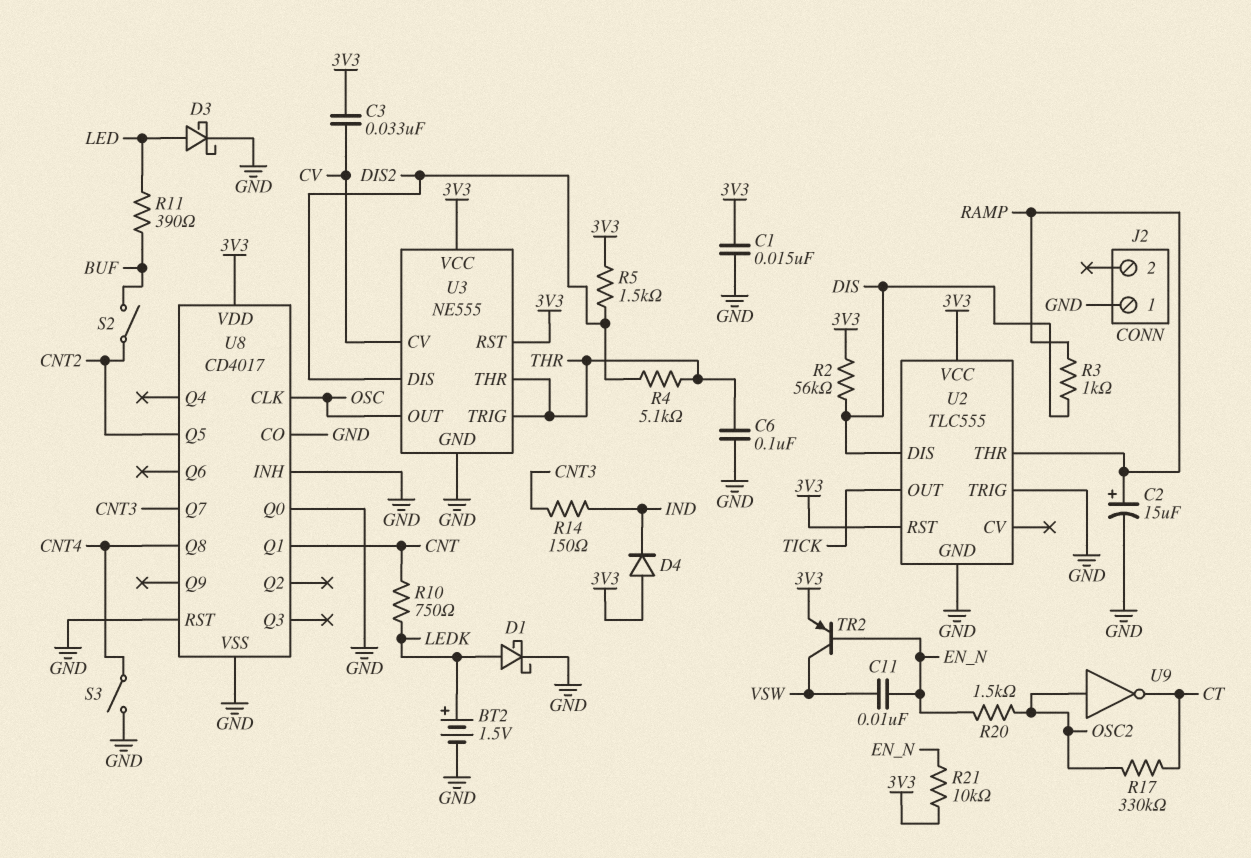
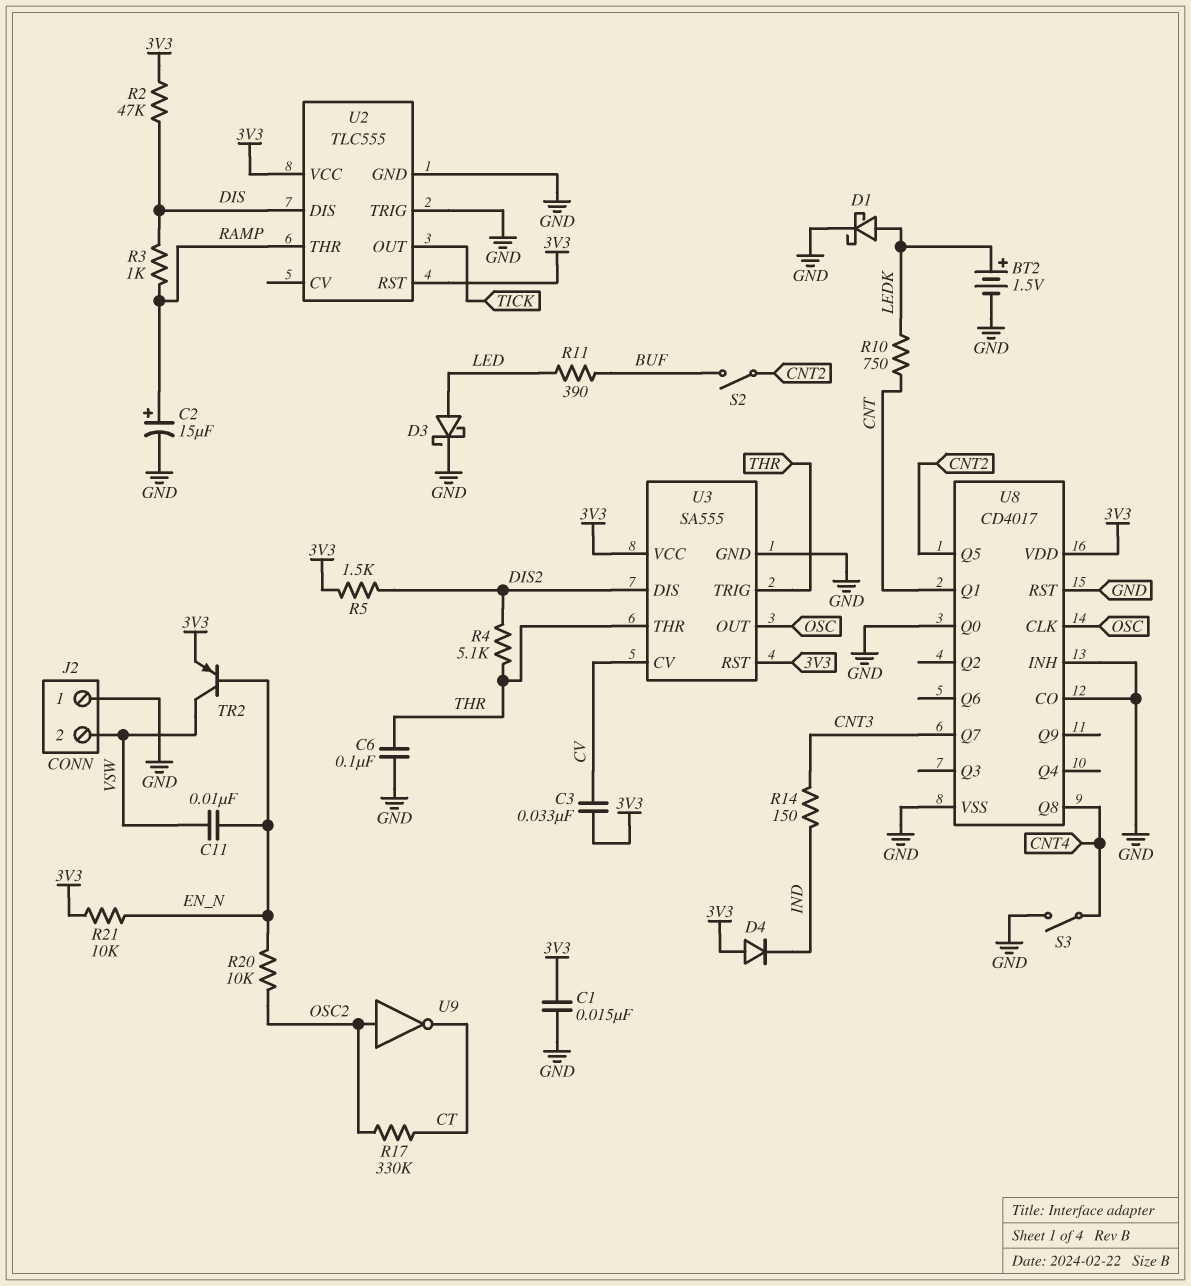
J2 pin 2: none -> VSW
R2: 56k (3V3, DIS) -> 47k (3V3, DIS)
R20: 1.5k (EN_N, OSC2) -> 10k (EN_N, OSC2)
U3: NE555 -> SA555

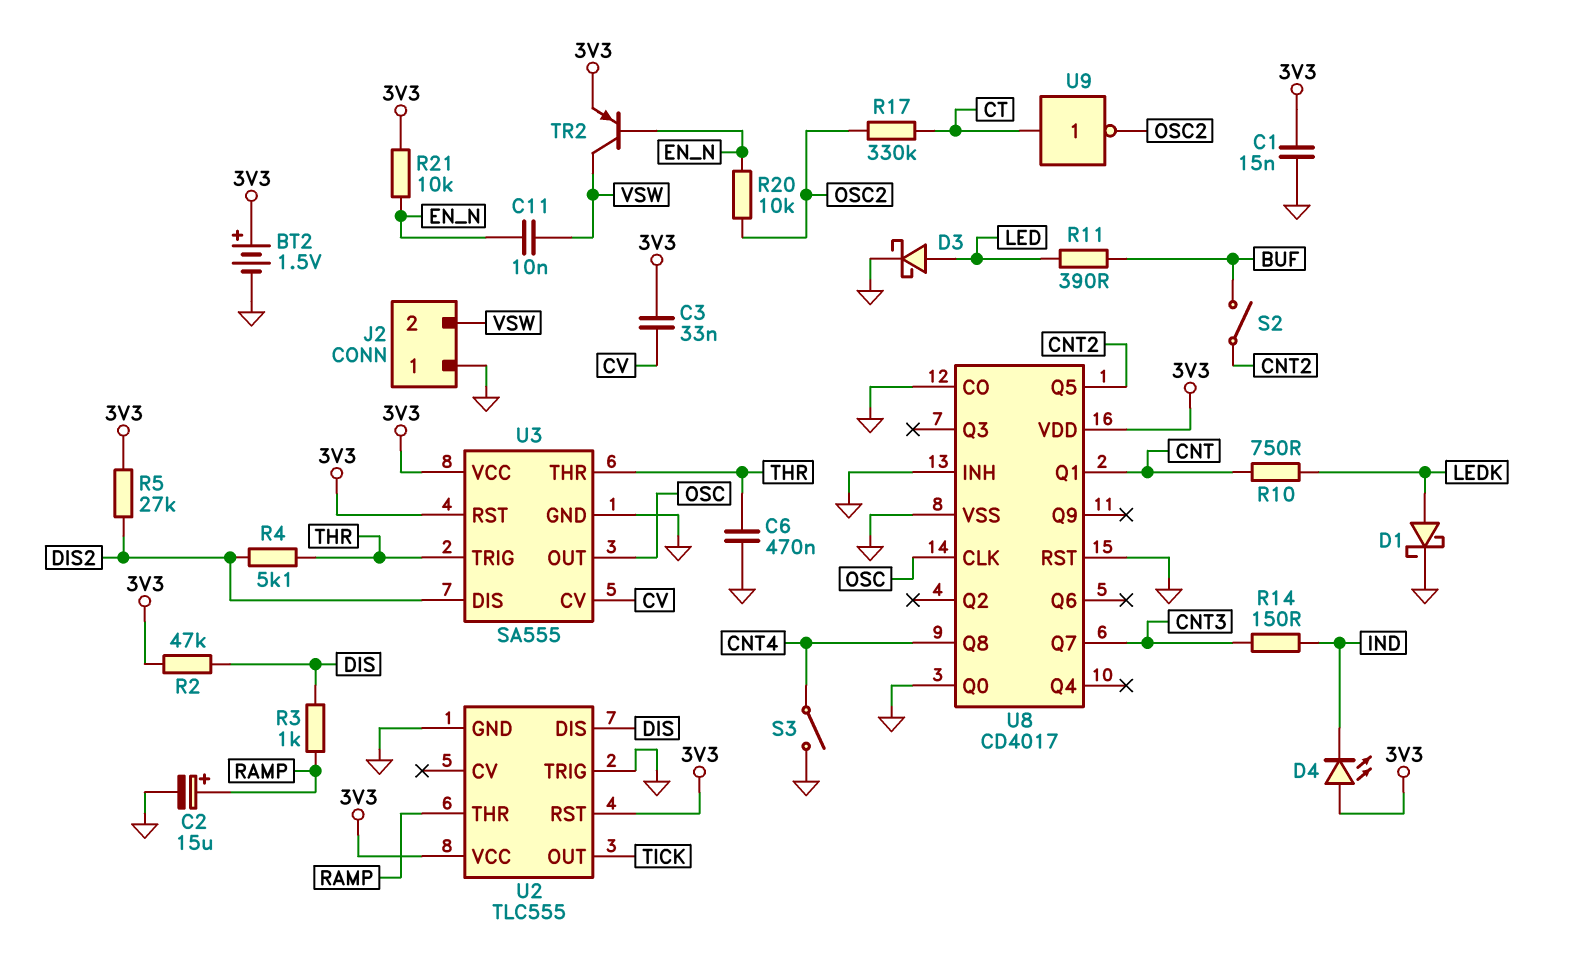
BT2: 1.5V (plus LEDK, minus GND) -> 1.5V (plus 3V3, minus GND)
C6: 100nF (GND, THR) -> 470nF (GND, THR)
D4: diode (A 3V3, K IND) -> LED (A 3V3, K IND)
R5: 1.5k (3V3, DIS2) -> 27k (3V3, DIS2)
U9: NOT (in OSC2, out CT) -> NOT (in CT, out OSC2)

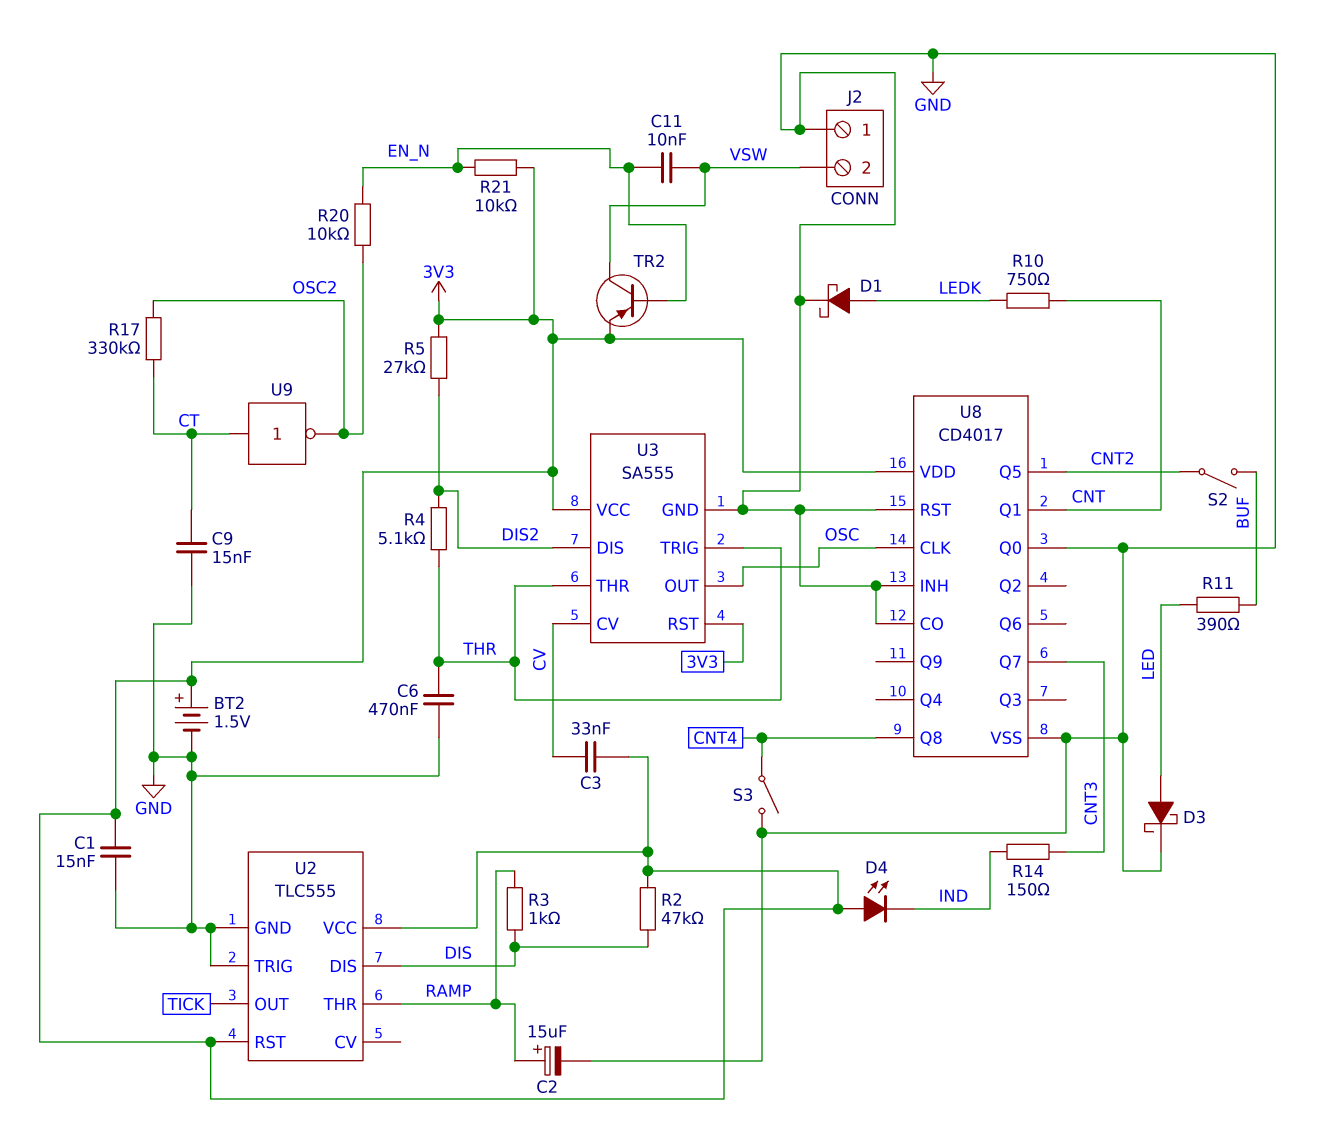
C9: none -> 15nF (CT, GND)

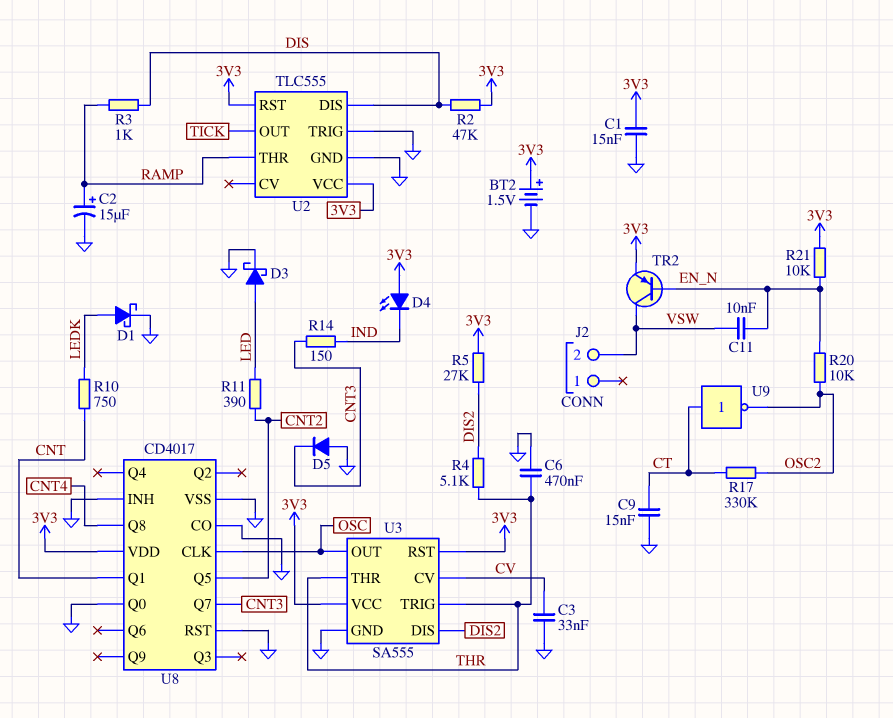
C3: 33nF (3V3, CV) -> 33nF (CV, GND)
D5: none -> diode (A GND, K CNT3)
J2 pin 1: GND -> none
R11: 390 (BUF, LED) -> 390 (CNT2, LED)
S2: switch (BUF, CNT2) -> none
S3: switch (CNT4, GND) -> none

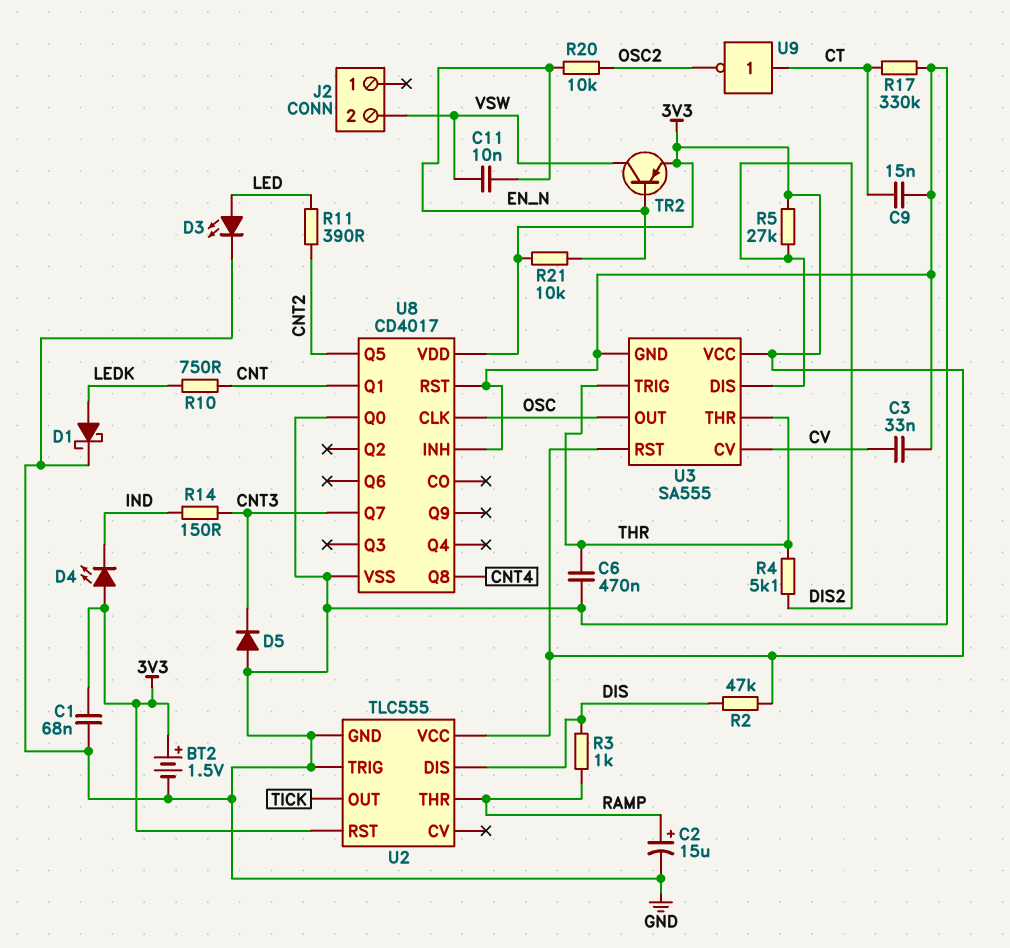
C1: 15nF (3V3, GND) -> 68nF (3V3, GND)
D3: schottky (A LED, K GND) -> LED (A LED, K GND)
R17: 330k (CT, OSC2) -> 330k (CT, GND)
U8 pin CO: GND -> none

